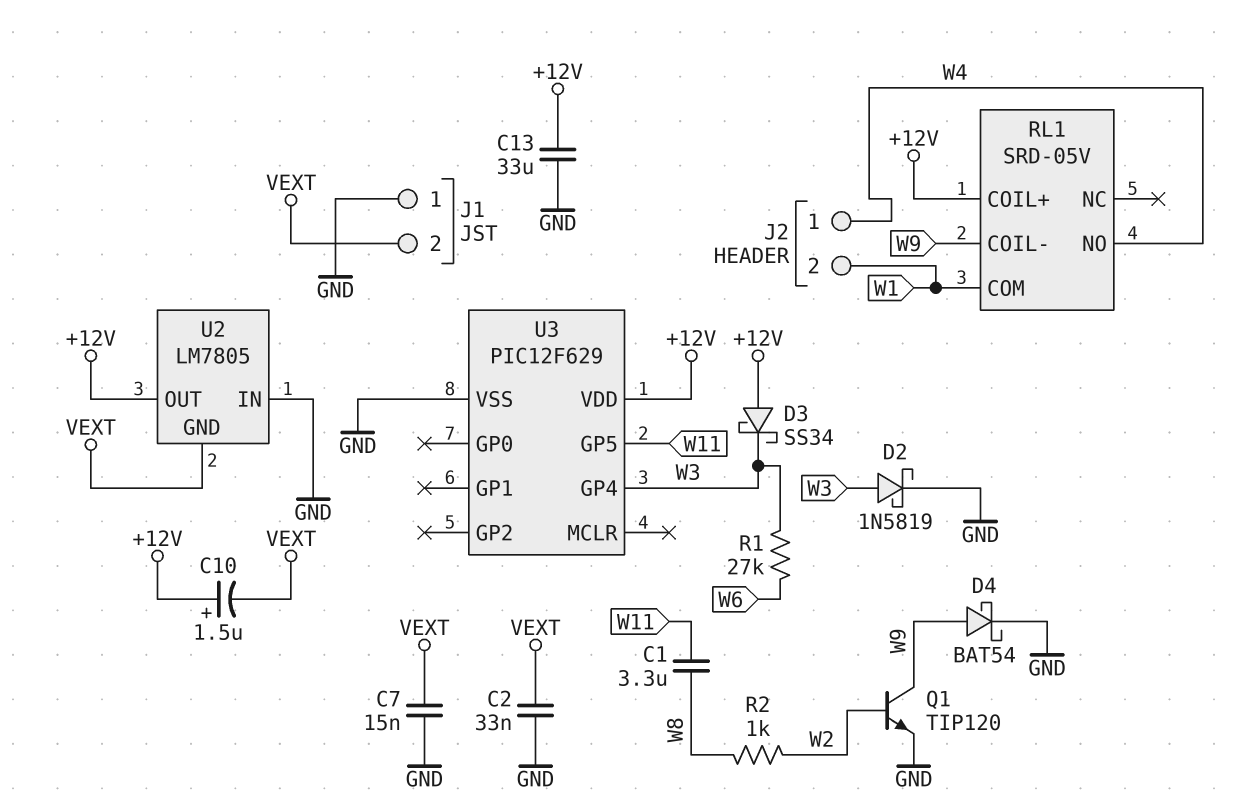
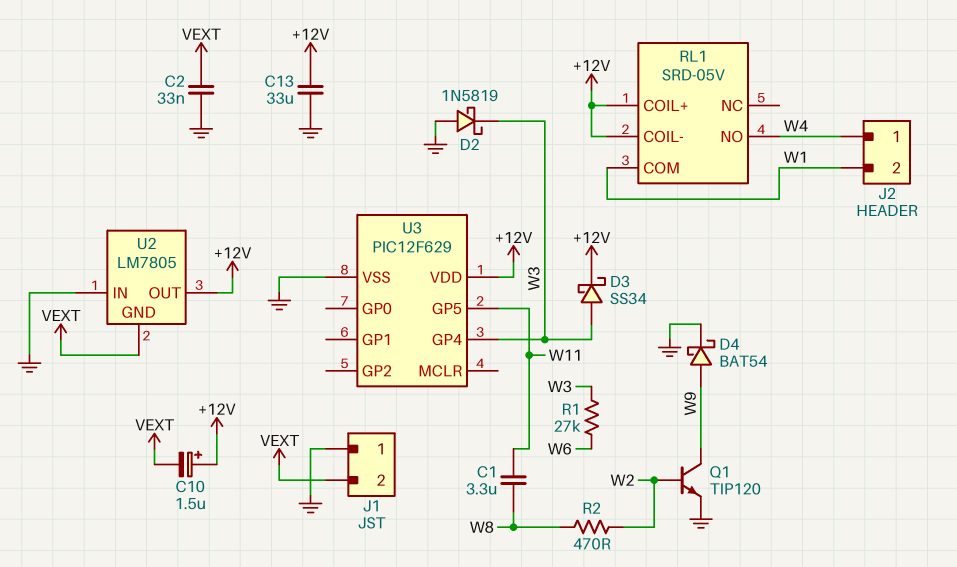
C7: 15nF (GND, VEXT) -> none
D2: schottky 1N5819 (A W3, K GND) -> schottky 1N5819 (A GND, K W3)
D3: schottky SS34 (A +12V, K W3) -> schottky SS34 (A W3, K +12V)
R2: 1k (W2, W8) -> 470 (W2, W8)
RL1 pin COIL-: W9 -> +12V

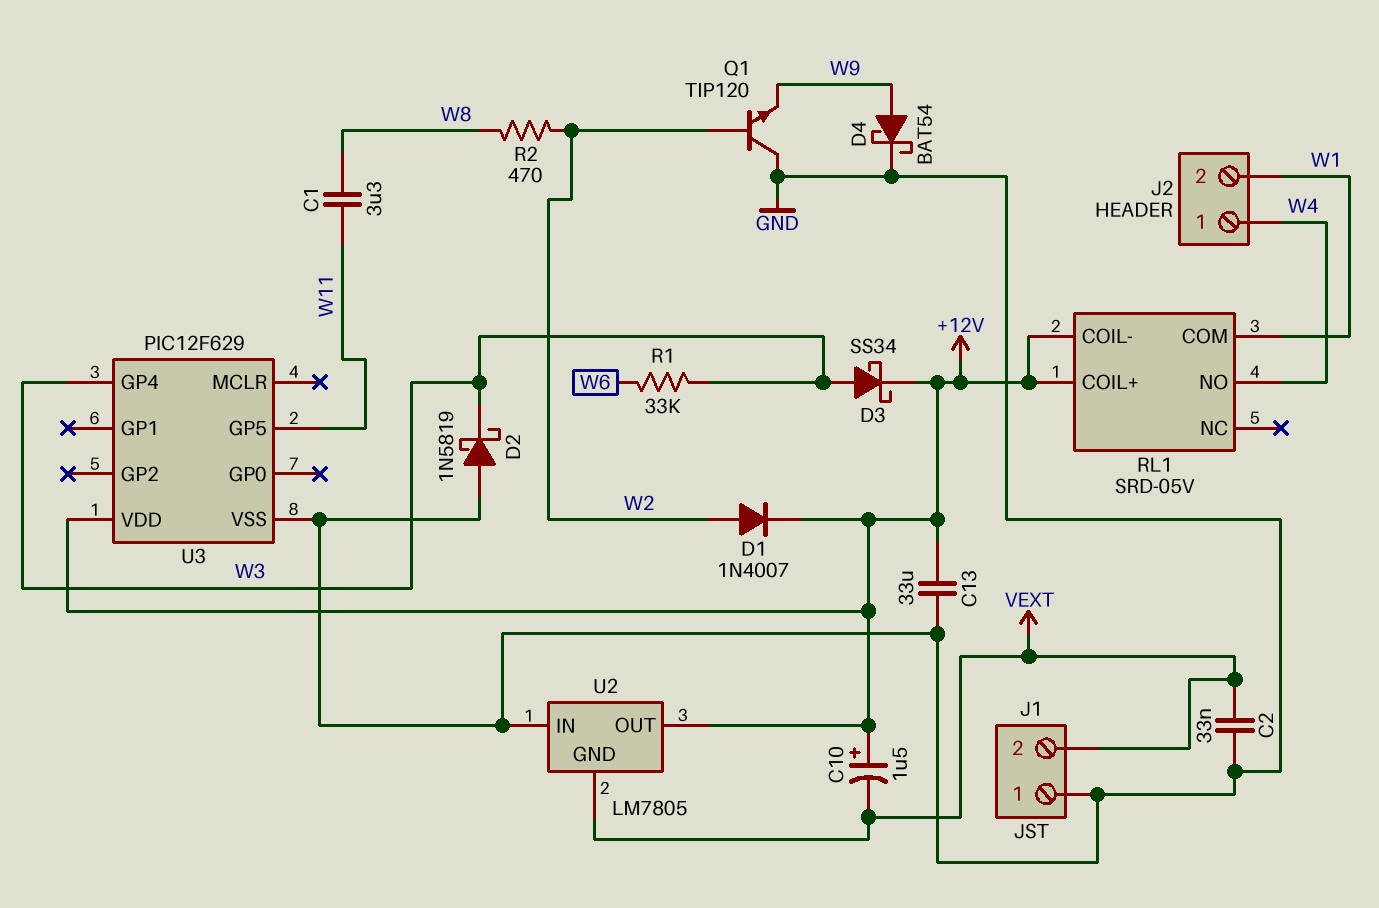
D1: none -> diode 1N4007 (A W2, K +12V)
Q1: NPN TIP120 (B W2, C W9, E GND) -> NPN TIP120 (B W2, C GND, E W9)
R1: 27k (W3, W6) -> 33k (W3, W6)

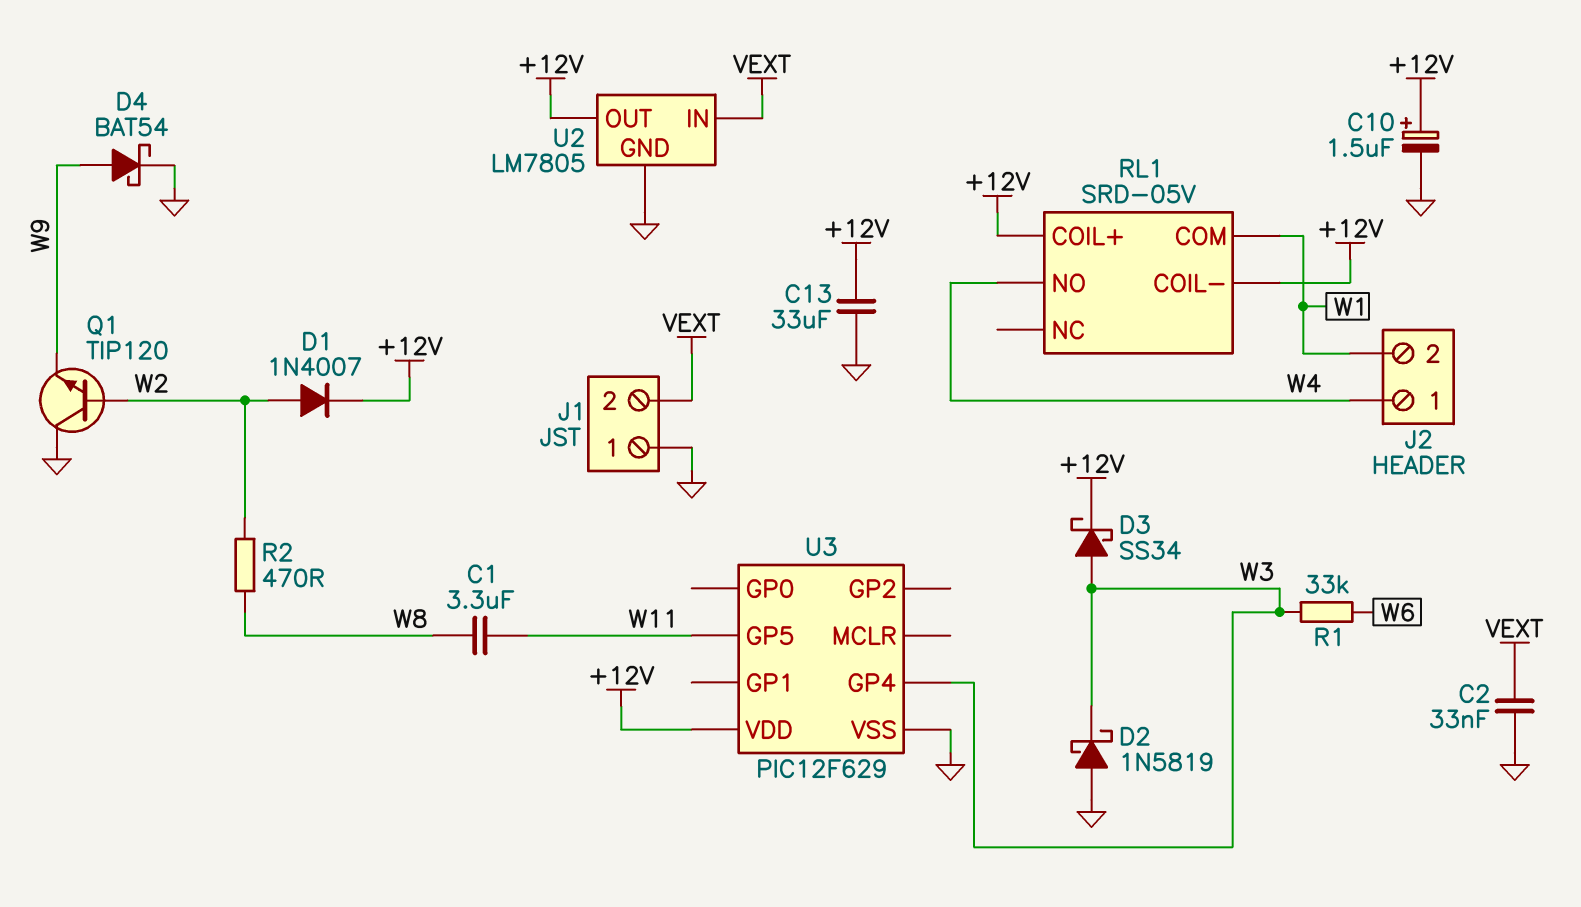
C10: 1.5uF (plus +12V, minus VEXT) -> 1.5uF (plus +12V, minus GND)
U2 pin GND: VEXT -> GND
U2 pin IN: GND -> VEXT

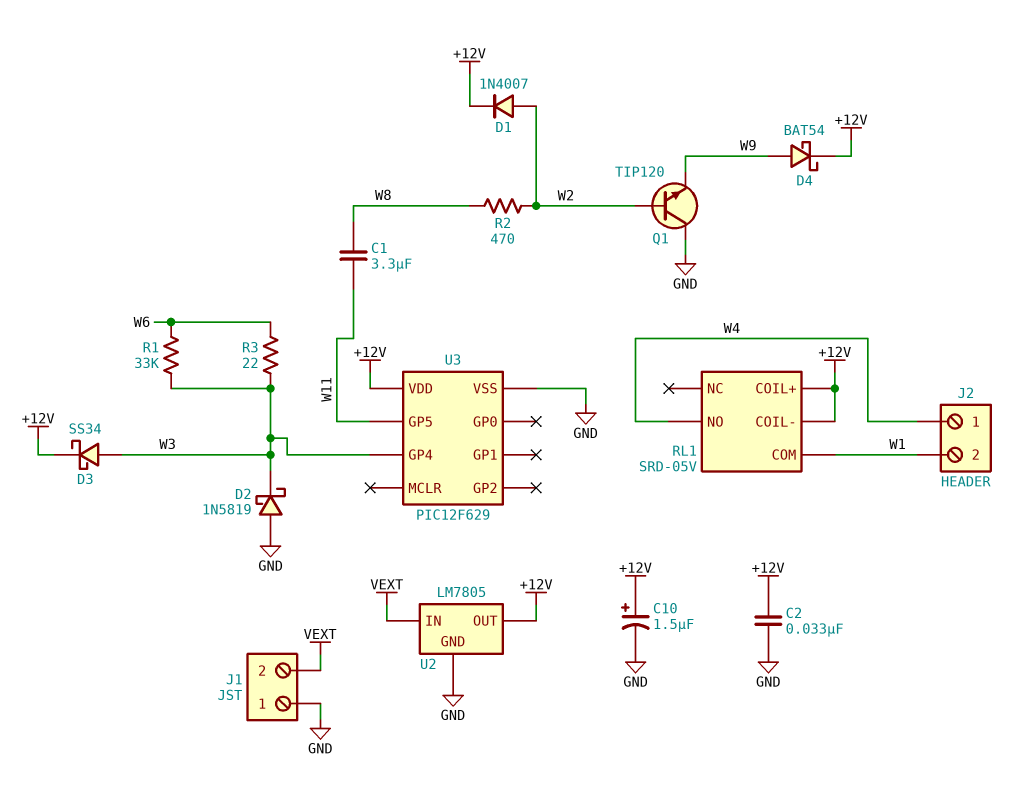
C2: 33nF (GND, VEXT) -> 33nF (+12V, GND)
C13: 33uF (+12V, GND) -> none
D4: schottky BAT54 (A W9, K GND) -> schottky BAT54 (A W9, K +12V)
R3: none -> 22 (W3, W6)

